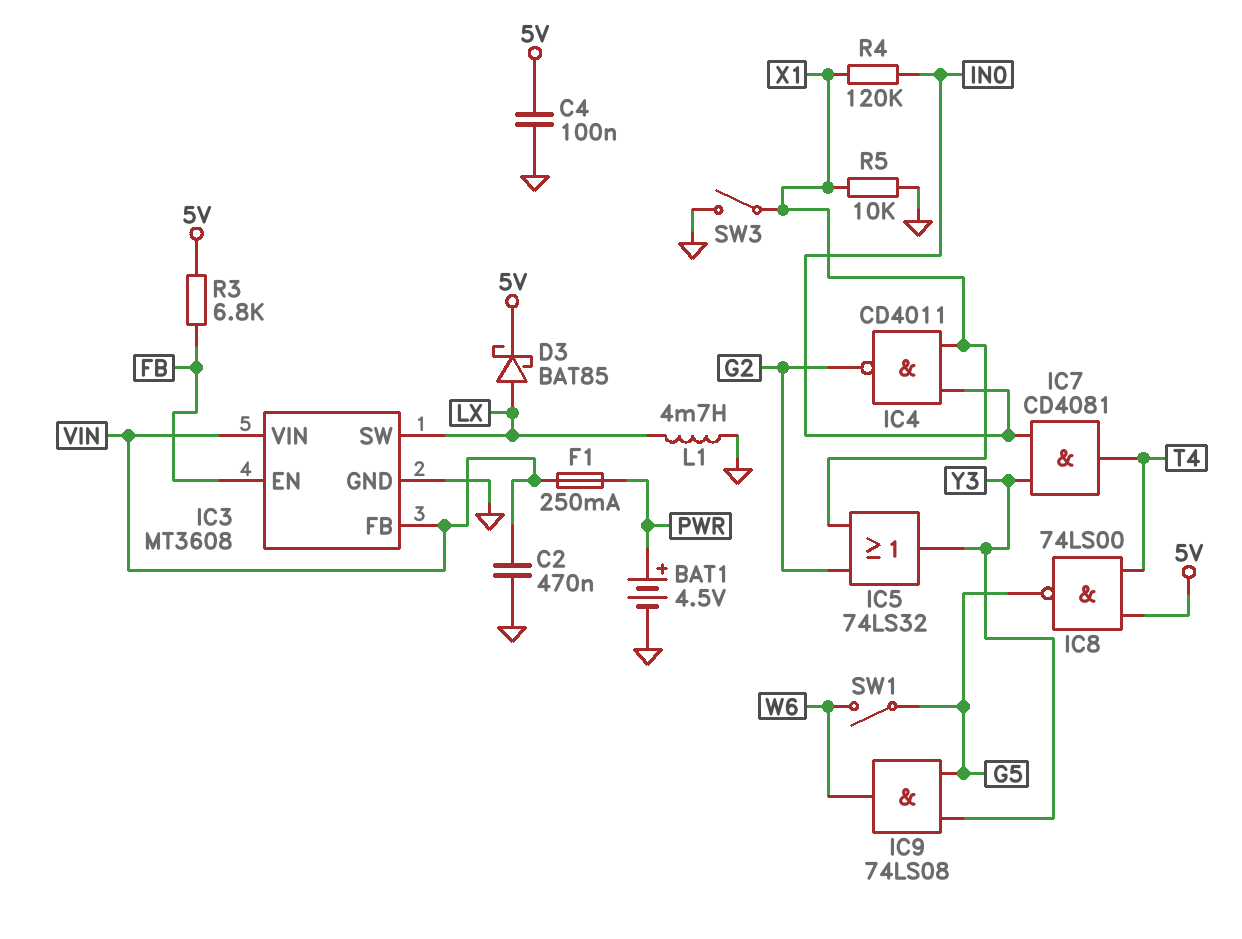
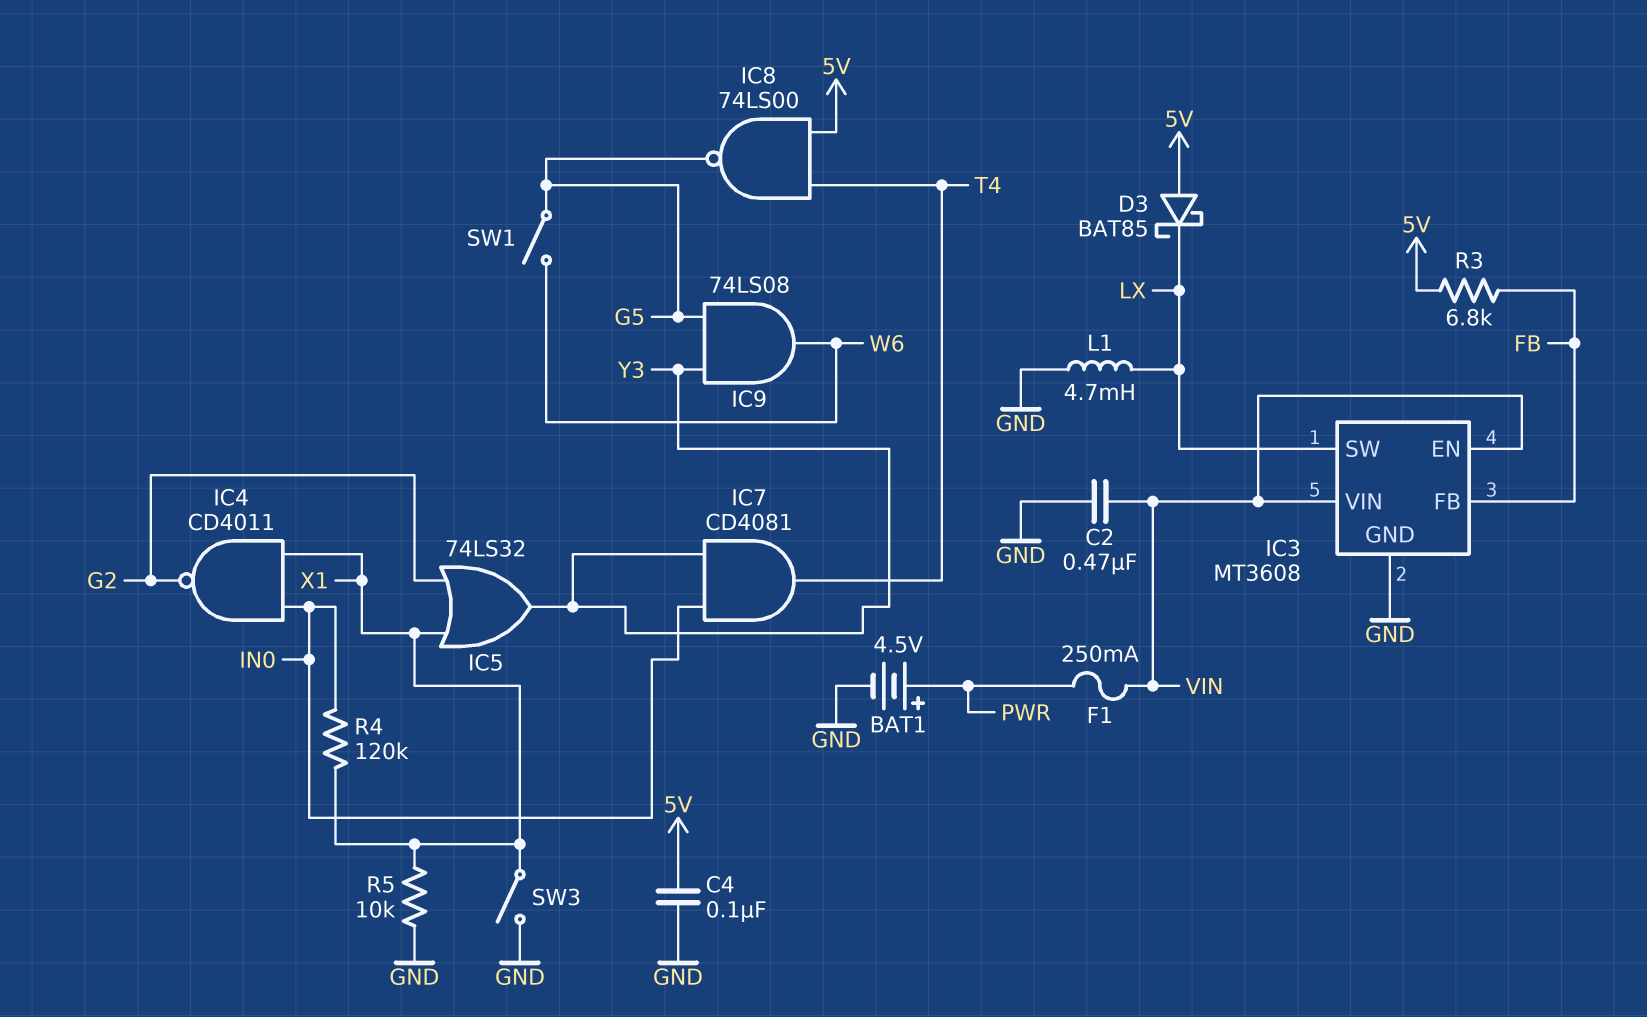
D3: schottky BAT85 (A LX, K 5V) -> schottky BAT85 (A 5V, K LX)
IC3 pin EN: FB -> VIN
IC3 pin FB: VIN -> FB

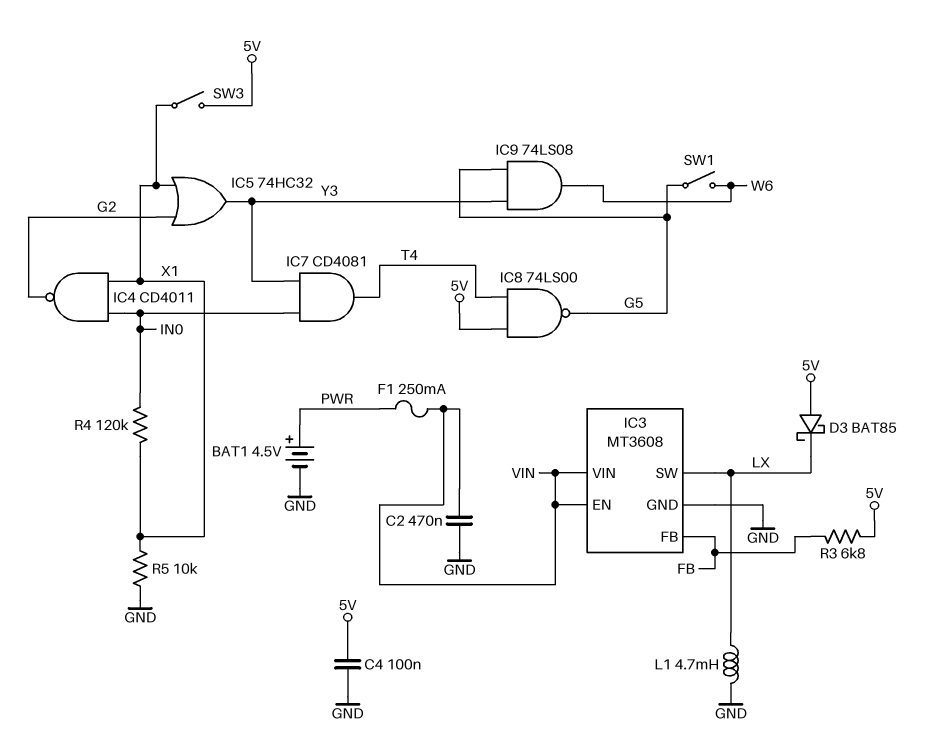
IC5: OR 74LS32 (in G2, in X1, out Y3) -> OR 74HC32 (in G2, in X1, out Y3)
SW3: switch (GND, X1) -> switch (5V, X1)

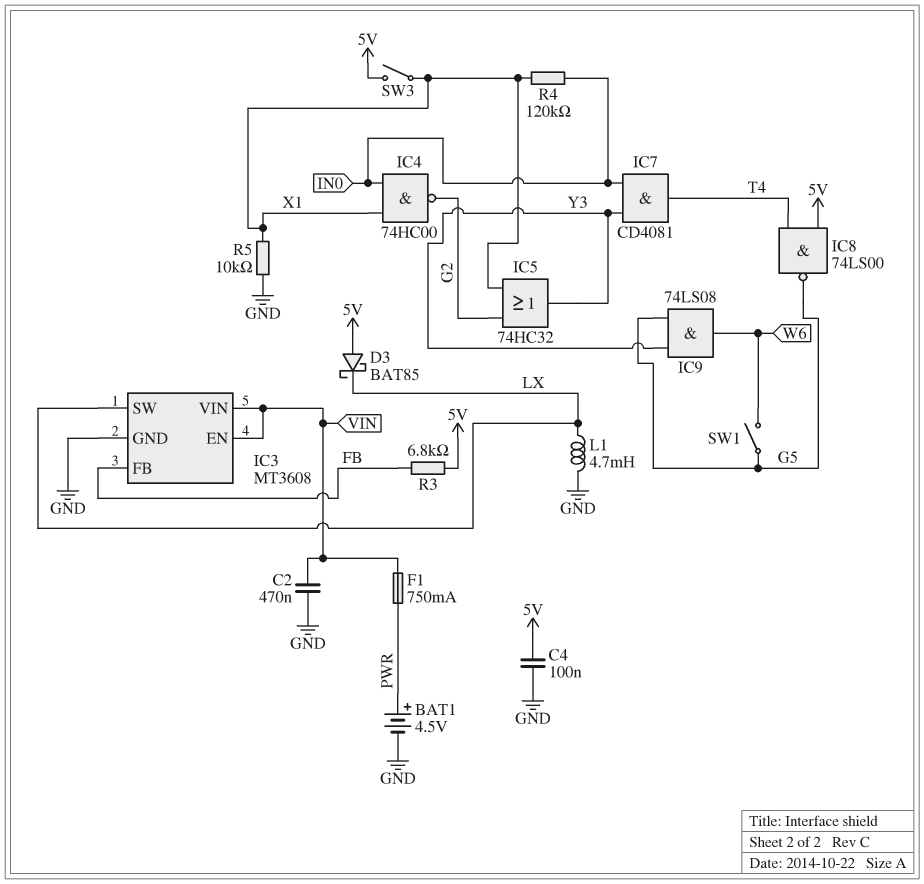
F1: 250mA (PWR, VIN) -> 750mA (PWR, VIN)
IC4: NAND CD4011 (in IN0, in X1, out G2) -> NAND 74HC00 (in IN0, in X1, out G2)

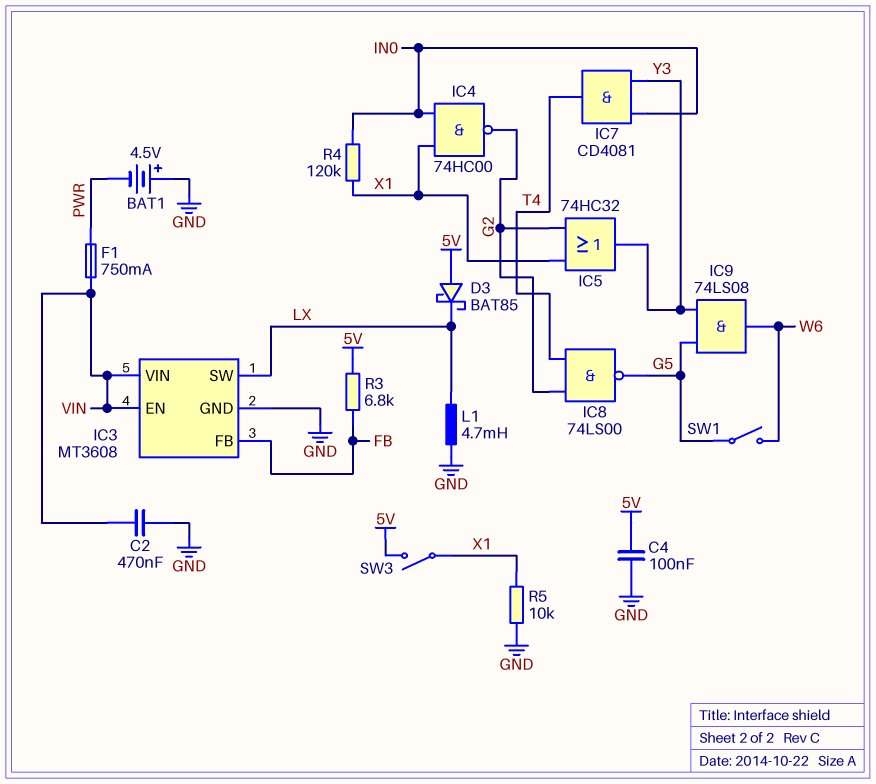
BAT1: 4.5V (plus PWR, minus GND) -> 4.5V (plus GND, minus PWR)
IC8: NAND 74LS00 (in 5V, in T4, out G5) -> NAND 74LS00 (in G2, in T4, out G5)

